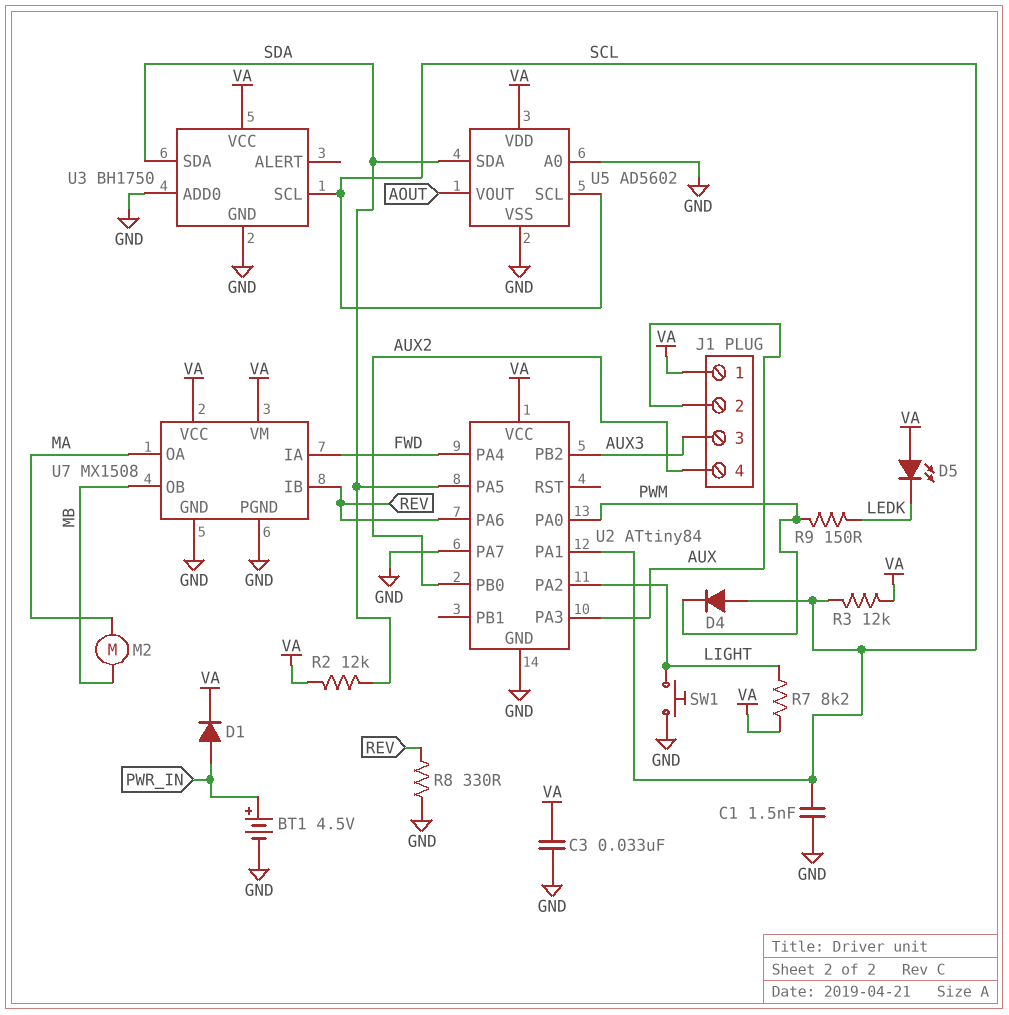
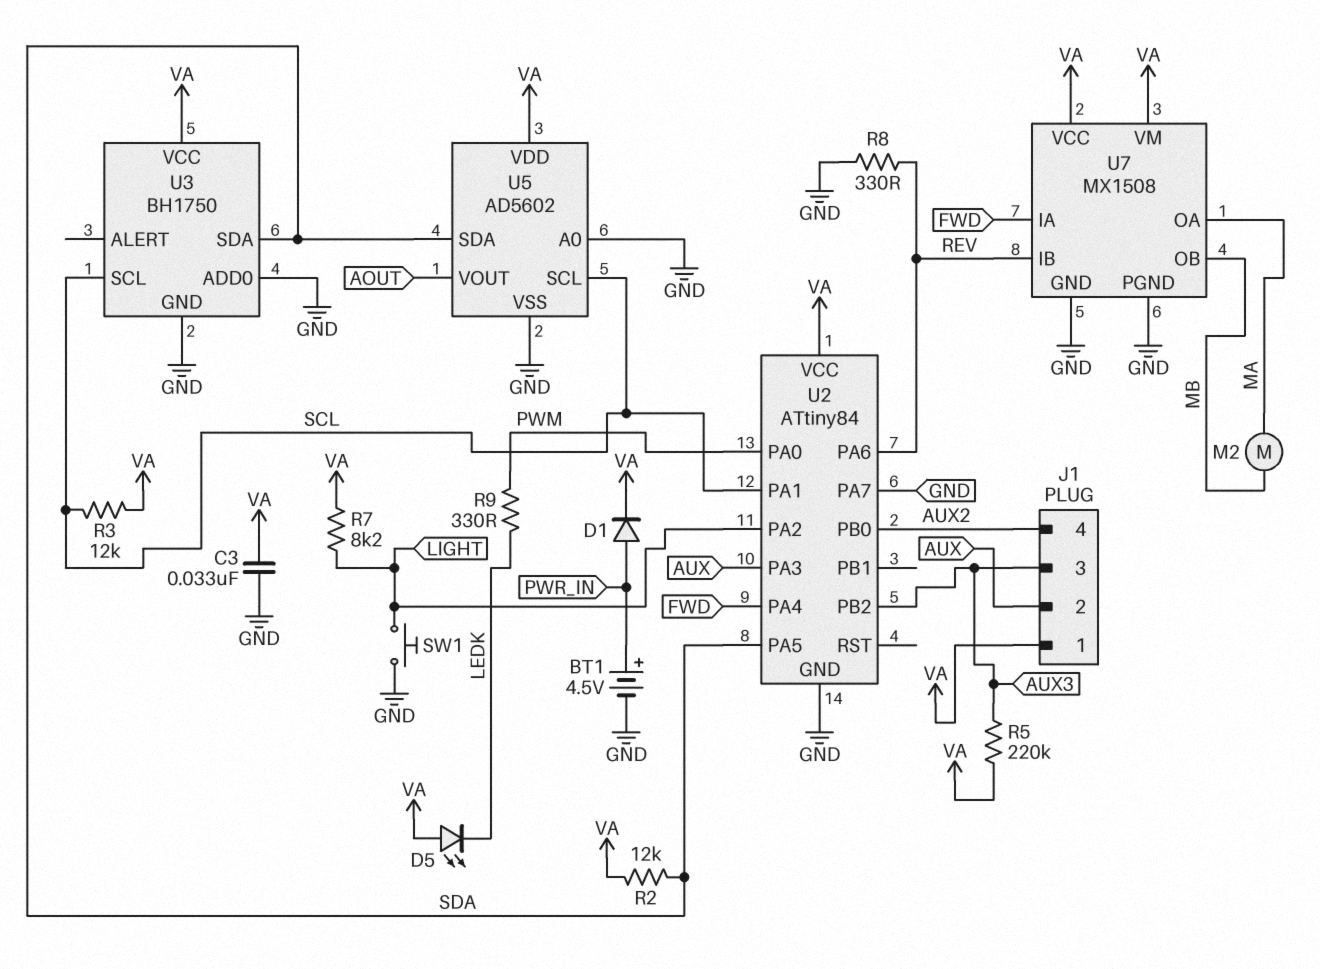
C1: 1.5nF (GND, SCL) -> none
D4: diode (A SCL, K PWM) -> none
R5: none -> 220k (AUX3, VA)
R9: 150 (LEDK, PWM) -> 330 (LEDK, PWM)

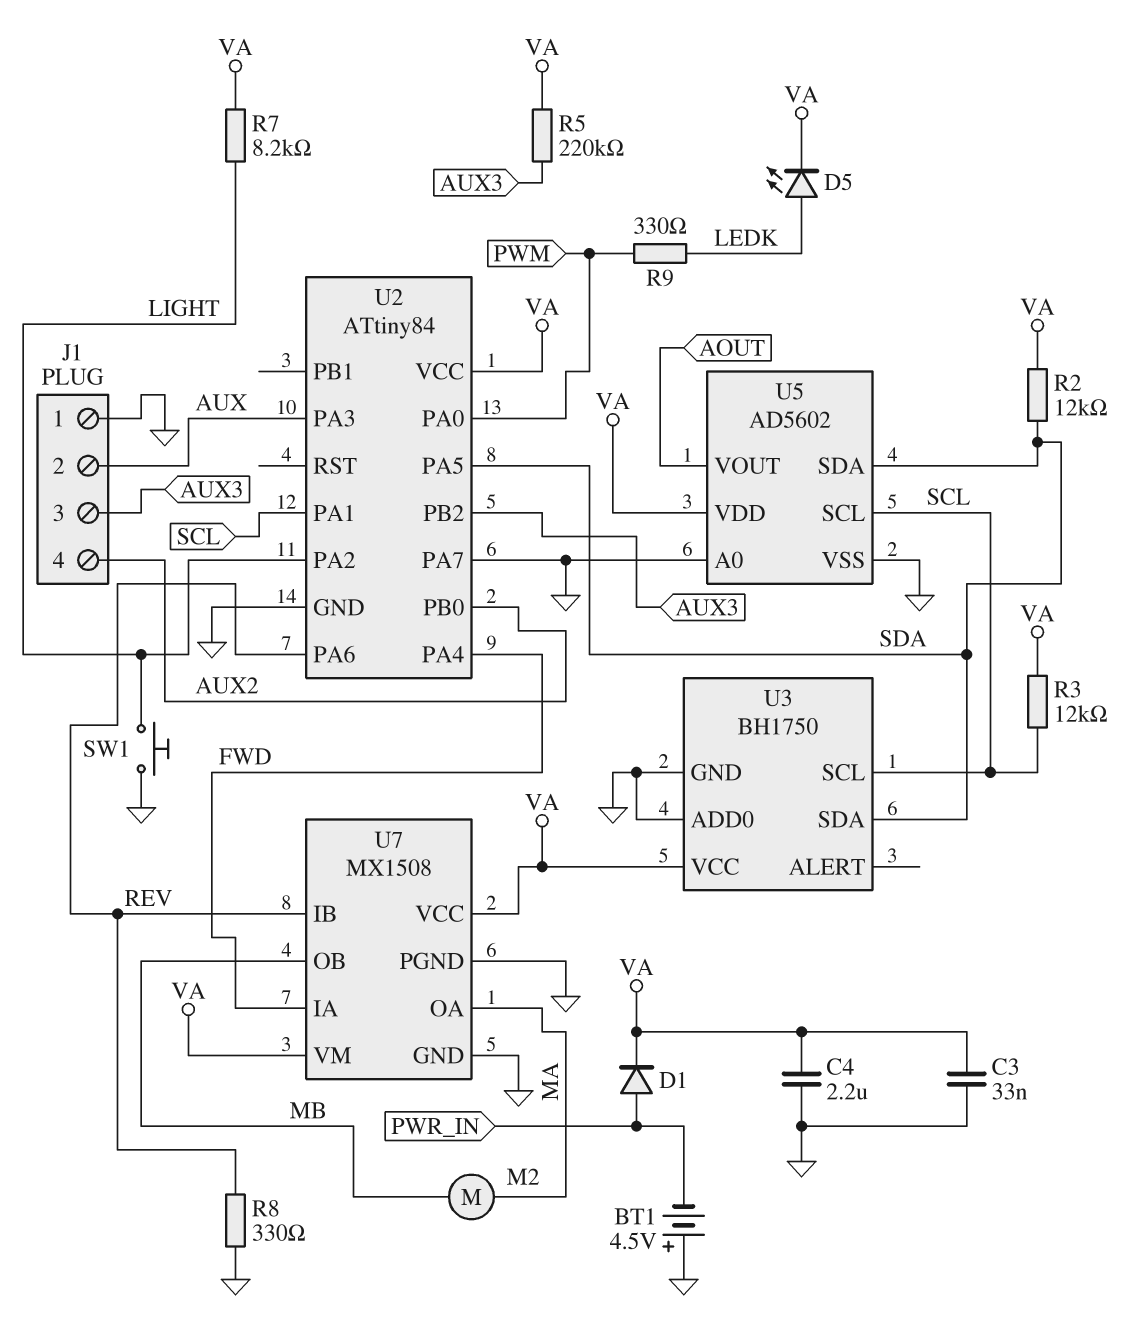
BT1: 4.5V (plus PWR_IN, minus GND) -> 4.5V (plus GND, minus PWR_IN)
C4: none -> 2.2uF (GND, VA)
D5: LED (A VA, K LEDK) -> LED (A LEDK, K VA)
J1 pin 1: VA -> GND

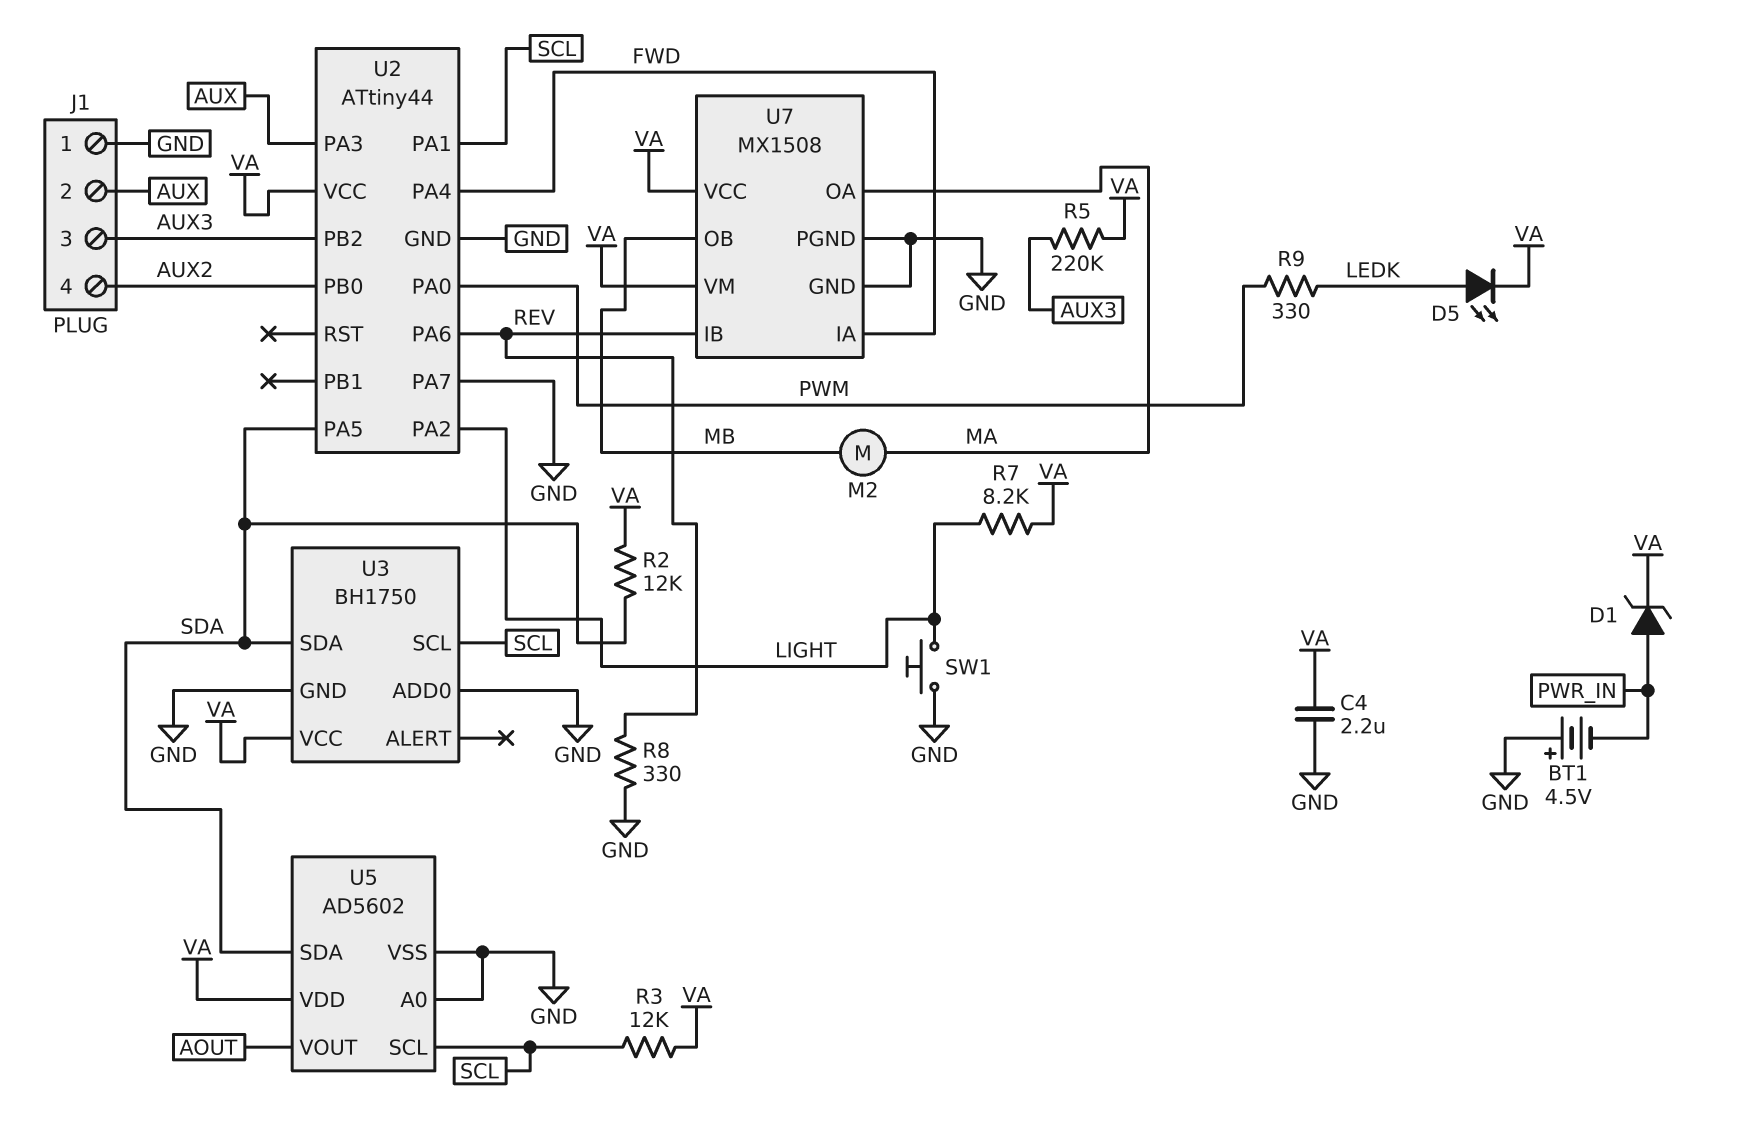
C3: 33nF (GND, VA) -> none
D1: diode (A PWR_IN, K VA) -> zener (A PWR_IN, K VA)
U2: ATtiny84 -> ATtiny44

